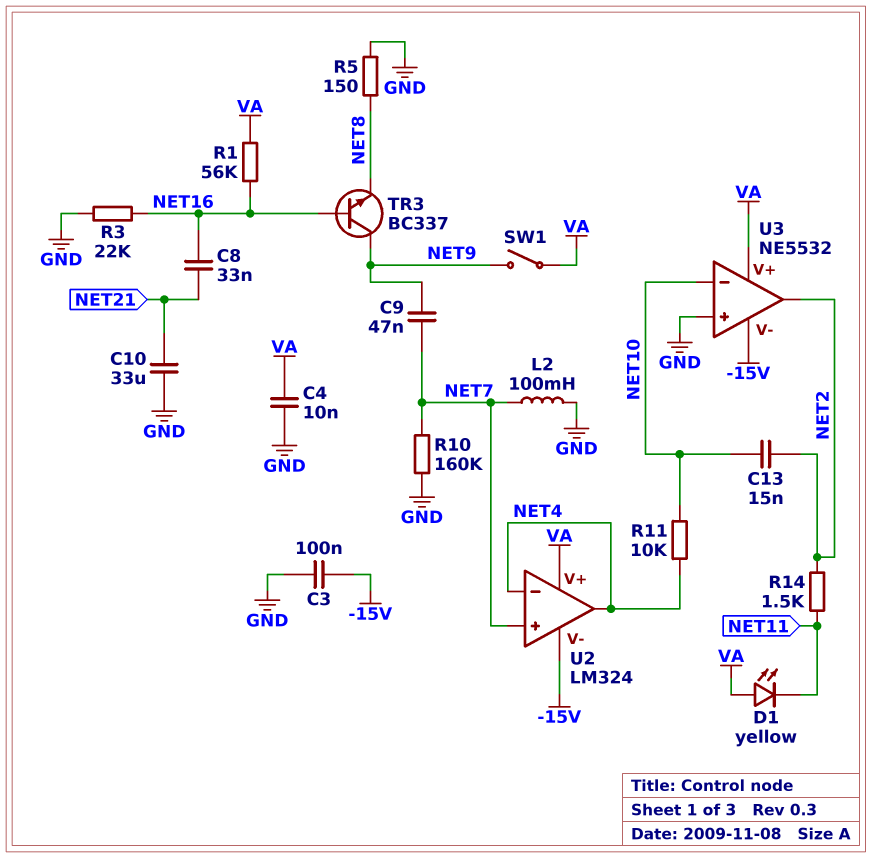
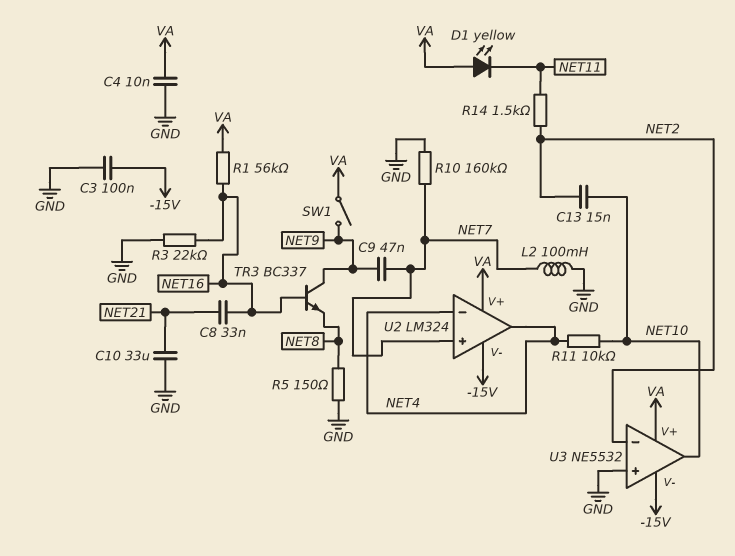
U3 pin in-: NET10 -> NET2
U3 pin out: NET2 -> NET10

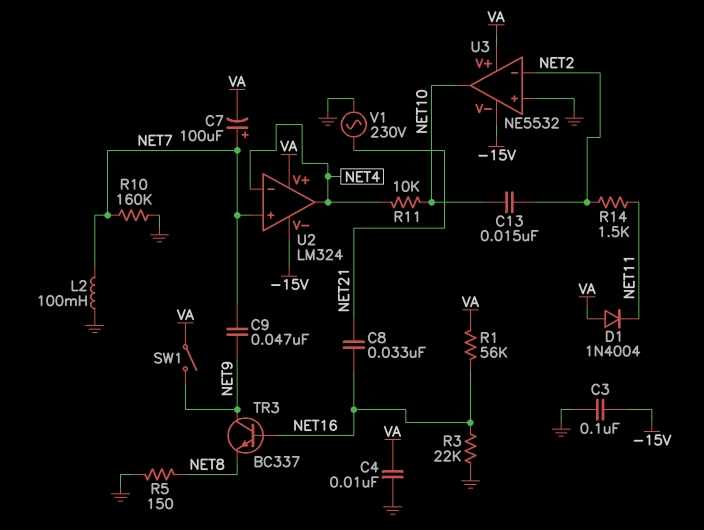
C7: none -> 100uF (plus NET7, minus VA)
C10: 33uF (GND, NET21) -> none
D1: LED yellow (A VA, K NET11) -> diode 1N4004 (A VA, K NET11)
V1: none -> AC 230V (GND, NET21)

